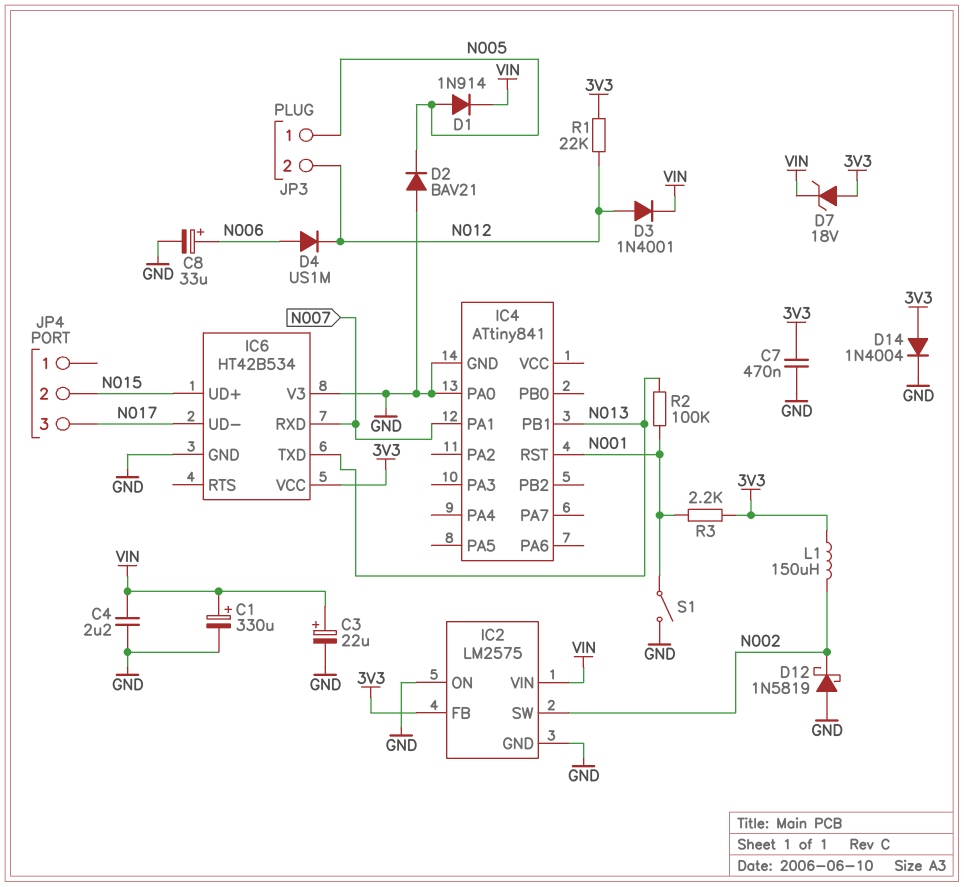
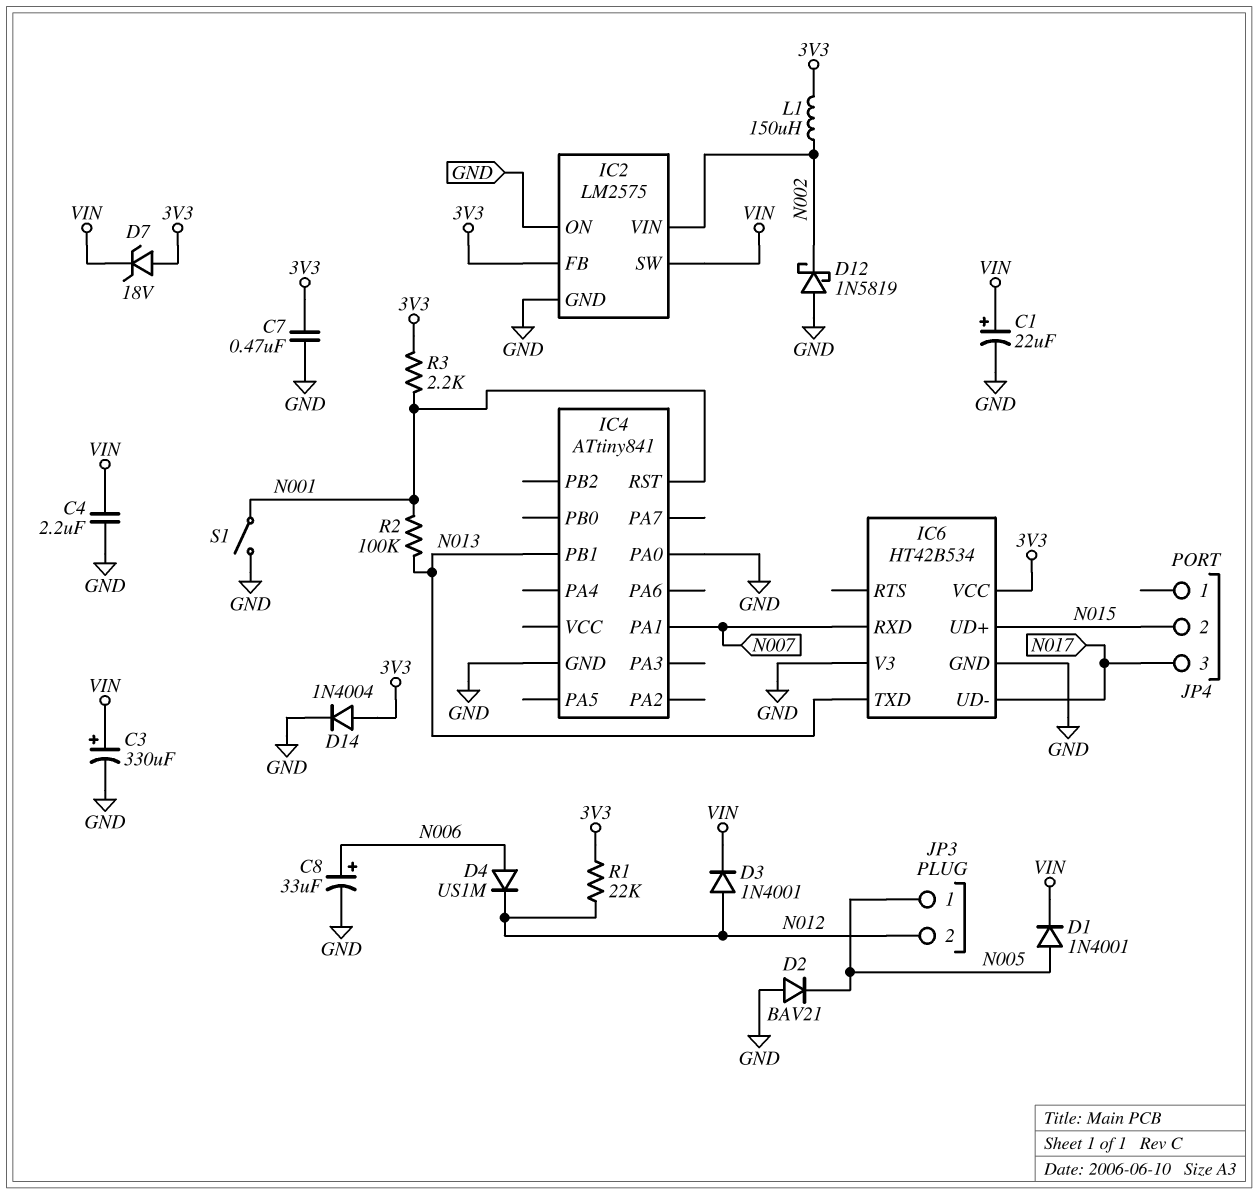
C1: 330uF (plus VIN, minus GND) -> 22uF (plus VIN, minus GND)
C3: 22uF (plus VIN, minus GND) -> 330uF (plus VIN, minus GND)
D1: diode 1N914 (A N005, K VIN) -> diode 1N4001 (A N005, K VIN)
IC2 pin SW: N002 -> VIN
IC2 pin VIN: VIN -> N002

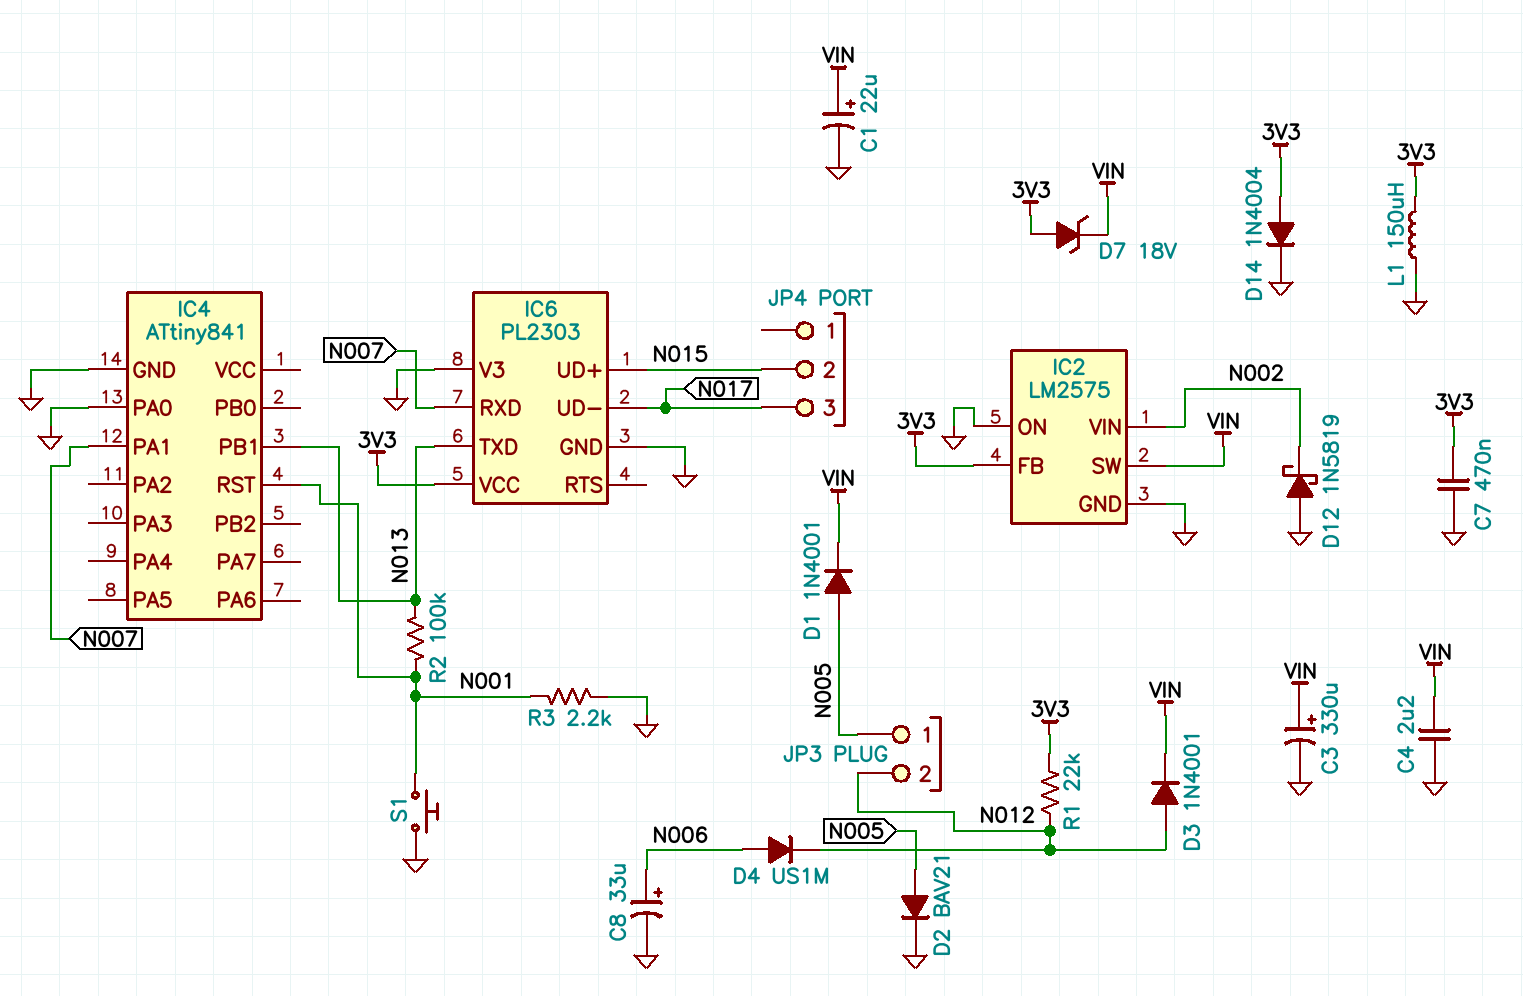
D2: diode BAV21 (A GND, K N005) -> diode BAV21 (A N005, K GND)
IC6: HT42B534 -> PL2303
L1: 150uH (3V3, N002) -> 150uH (3V3, GND)
R3: 2.2k (3V3, N001) -> 2.2k (GND, N001)
S1: switch (GND, N001) -> button (GND, N001)

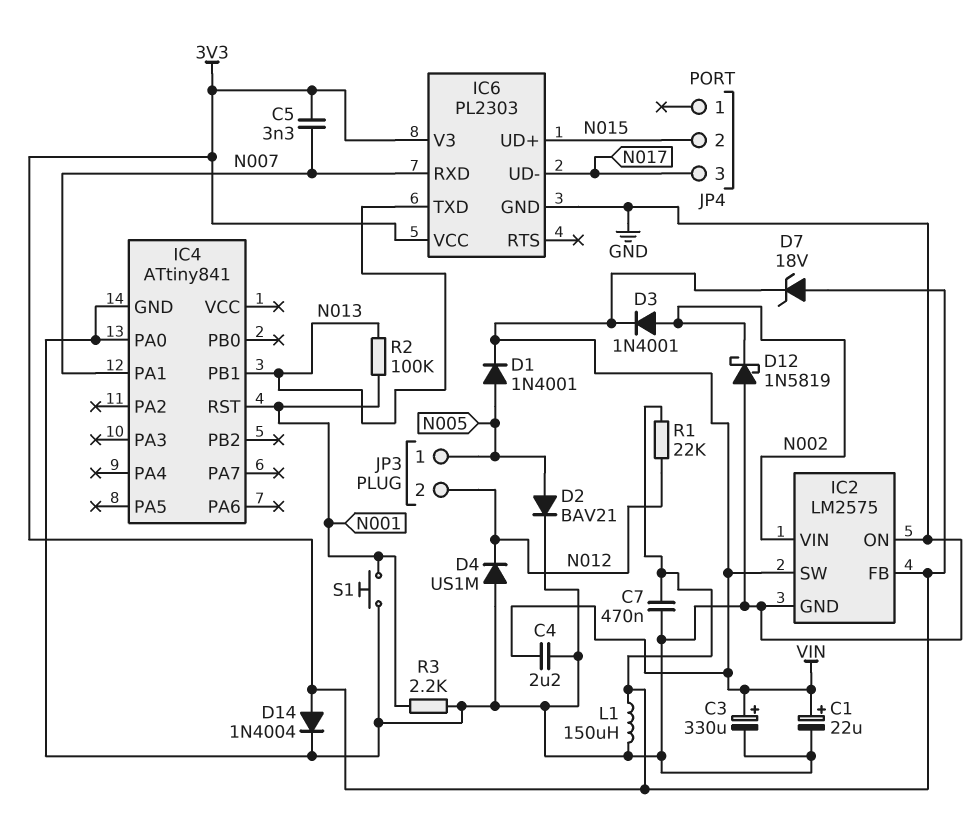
C5: none -> 3.3nF (3V3, N007)
C8: 33uF (plus N006, minus GND) -> none
D3: diode 1N4001 (A N012, K VIN) -> diode 1N4001 (A N002, K VIN)
D4: diode US1M (A N006, K N012) -> diode US1M (A GND, K N012)
IC6 pin V3: GND -> 3V3

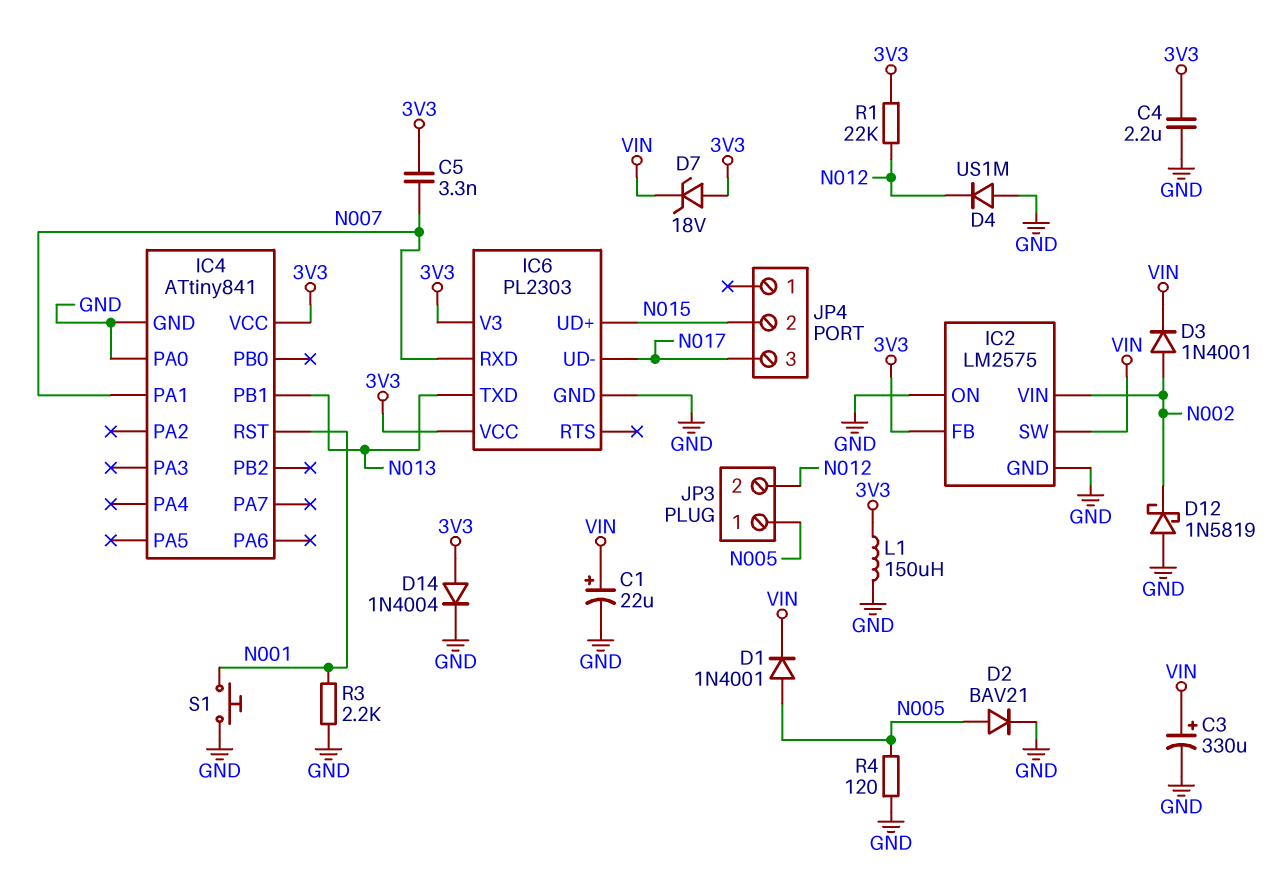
C4: 2.2uF (GND, VIN) -> 2.2uF (3V3, GND)
C7: 470nF (3V3, GND) -> none
IC4 pin VCC: none -> 3V3
R2: 100k (N001, N013) -> none
R4: none -> 120 (GND, N005)

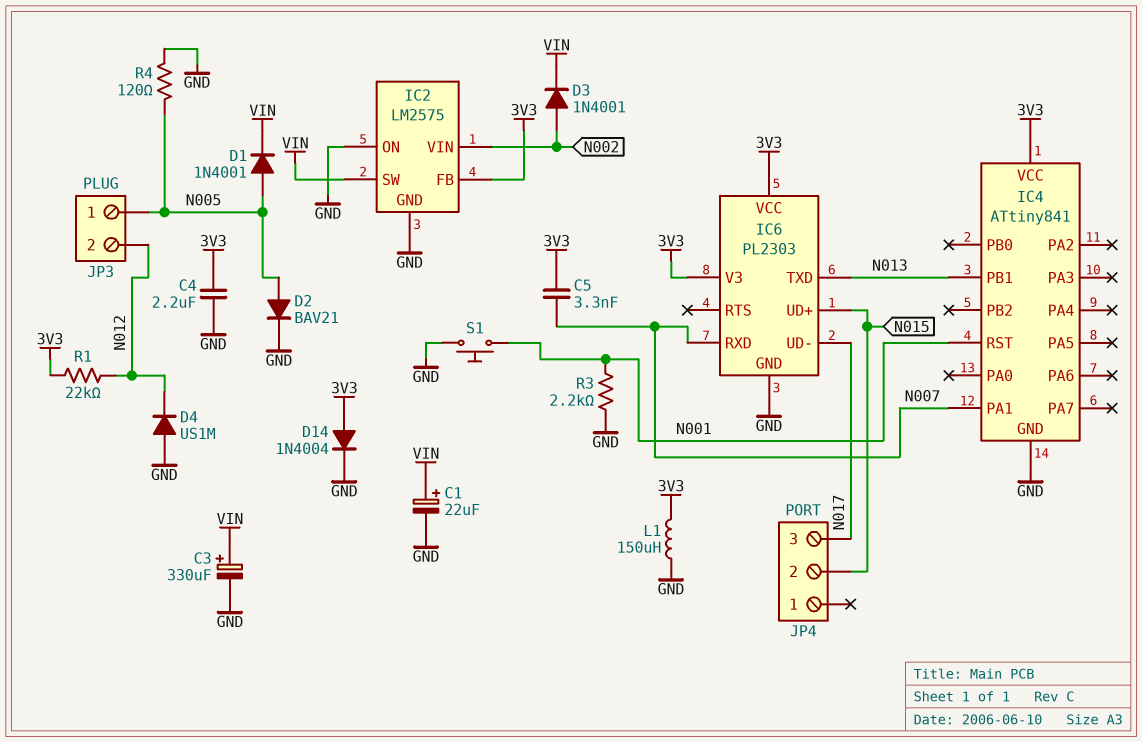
D7: zener 18V (A 3V3, K VIN) -> none
D12: schottky 1N5819 (A GND, K N002) -> none
IC4 pin PA0: GND -> none

